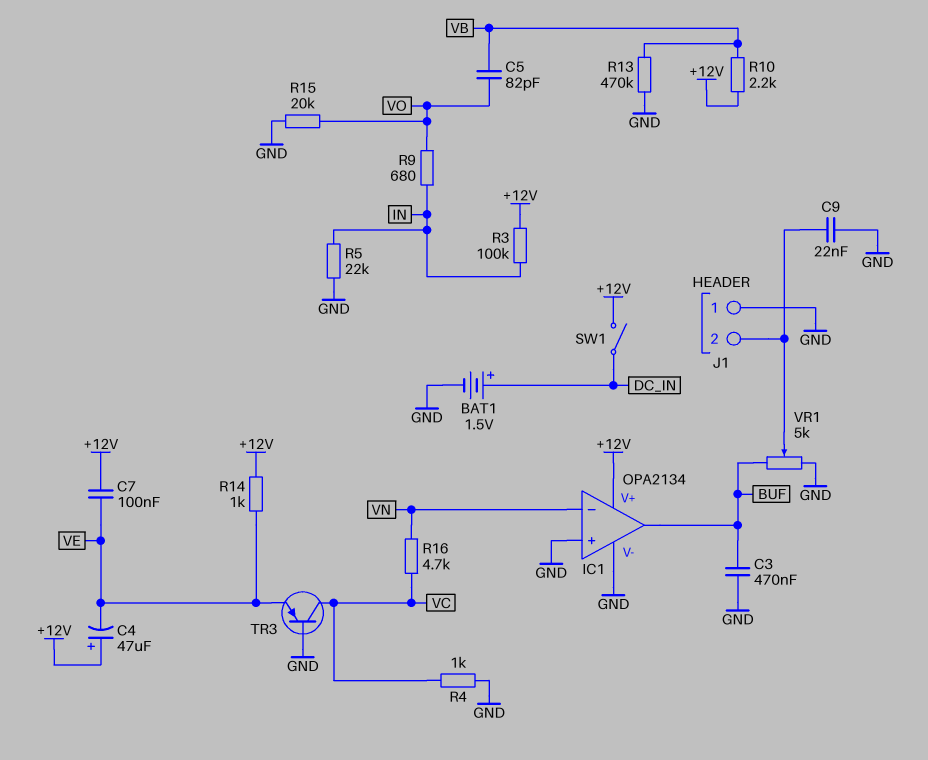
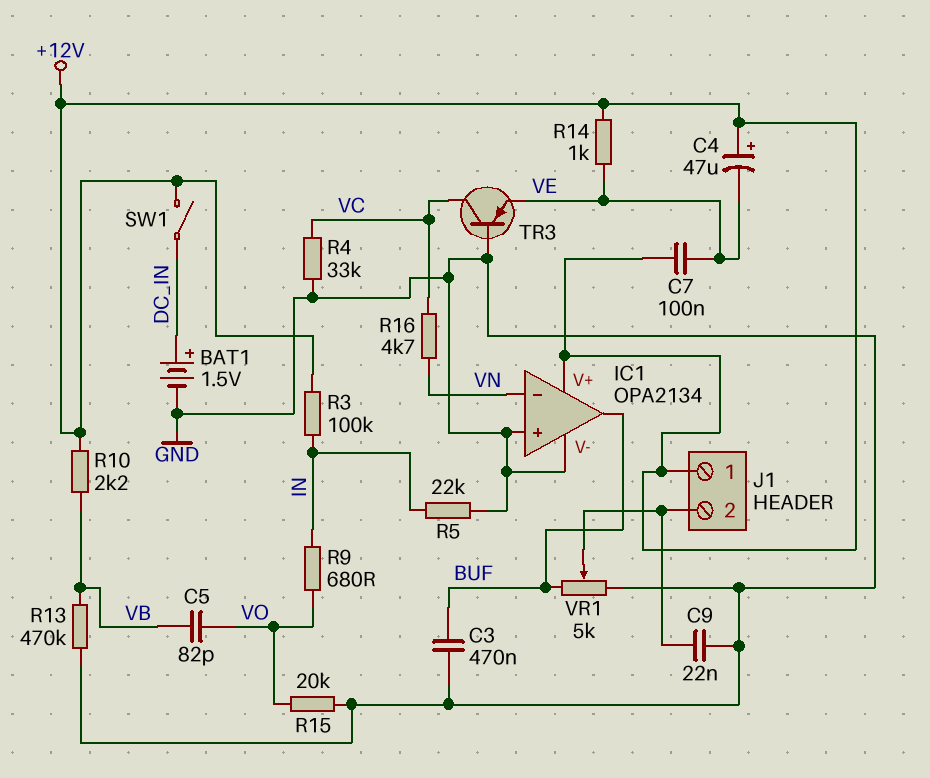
J1 pin 1: GND -> +12V
R4: 1k (GND, VC) -> 33k (GND, VC)

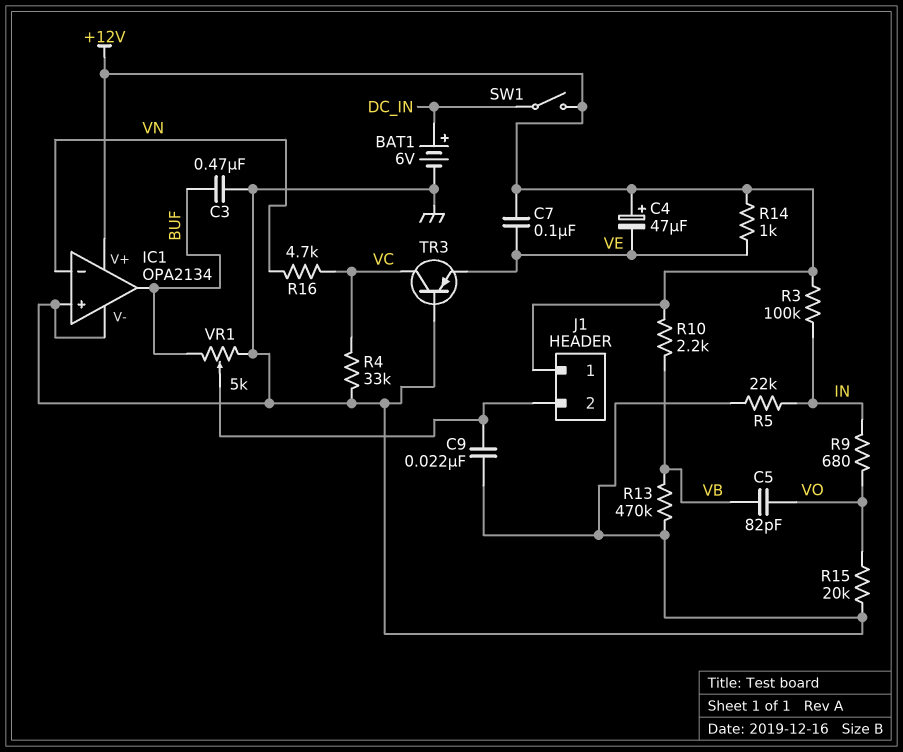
BAT1: 1.5V (plus DC_IN, minus GND) -> 6V (plus DC_IN, minus GND)

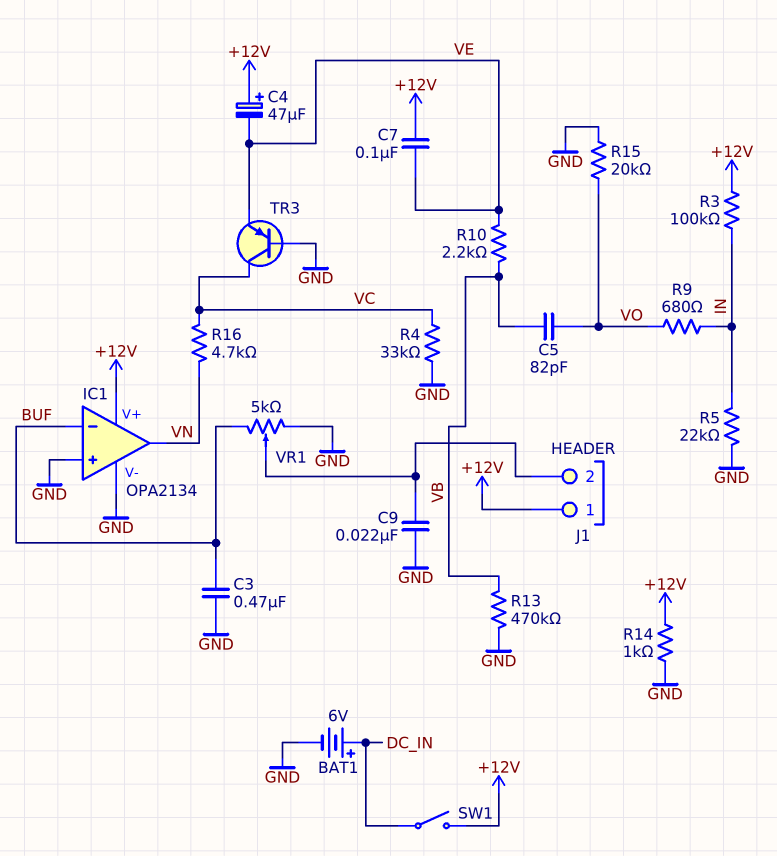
IC1 pin in-: VN -> BUF
IC1 pin out: BUF -> VN
R10: 2.2k (+12V, VB) -> 2.2k (VB, VE)
R14: 1k (+12V, VE) -> 1k (+12V, GND)

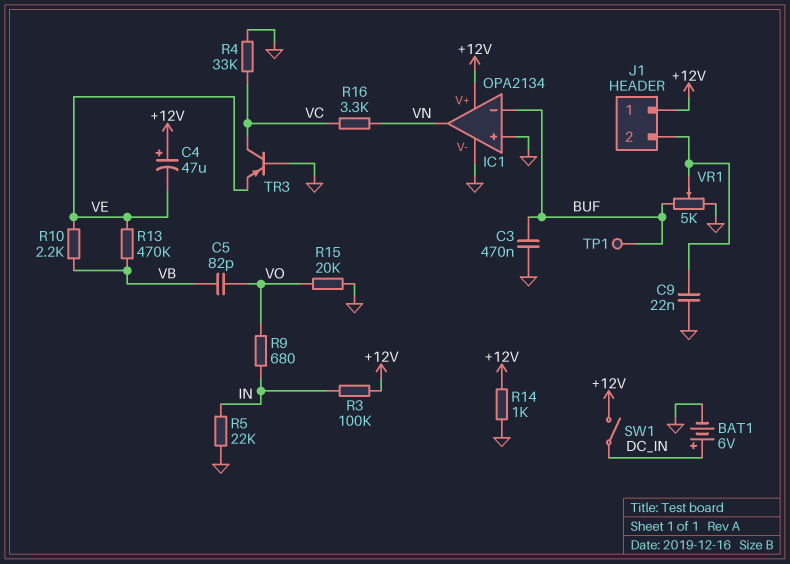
C7: 100nF (+12V, VE) -> none
R13: 470k (GND, VB) -> 470k (VB, VE)
R16: 4.7k (VC, VN) -> 3.3k (VC, VN)
TP1: none -> test point (BUF)

